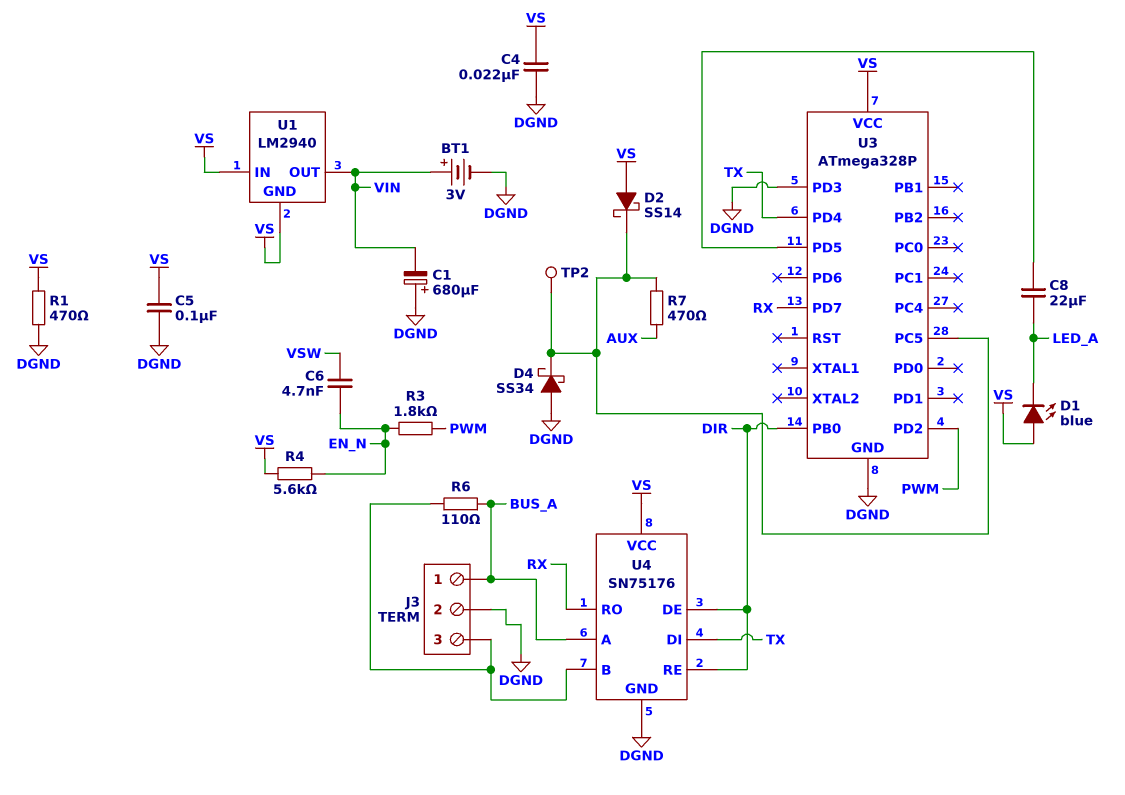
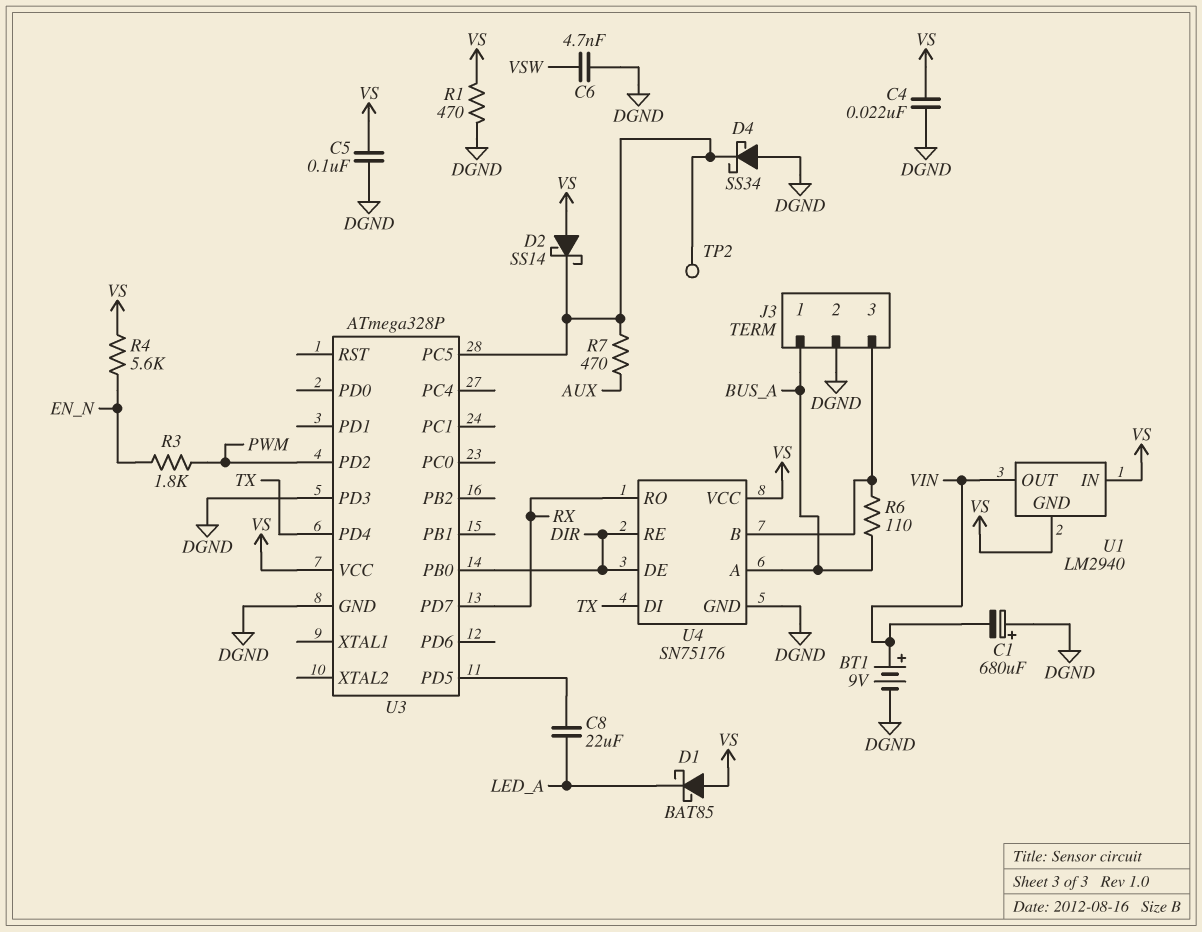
BT1: 3V (plus VIN, minus DGND) -> 9V (plus VIN, minus DGND)
C6: 4.7nF (EN_N, VSW) -> 4.7nF (DGND, VSW)
D1: LED blue (A VS, K LED_A) -> schottky BAT85 (A VS, K LED_A)

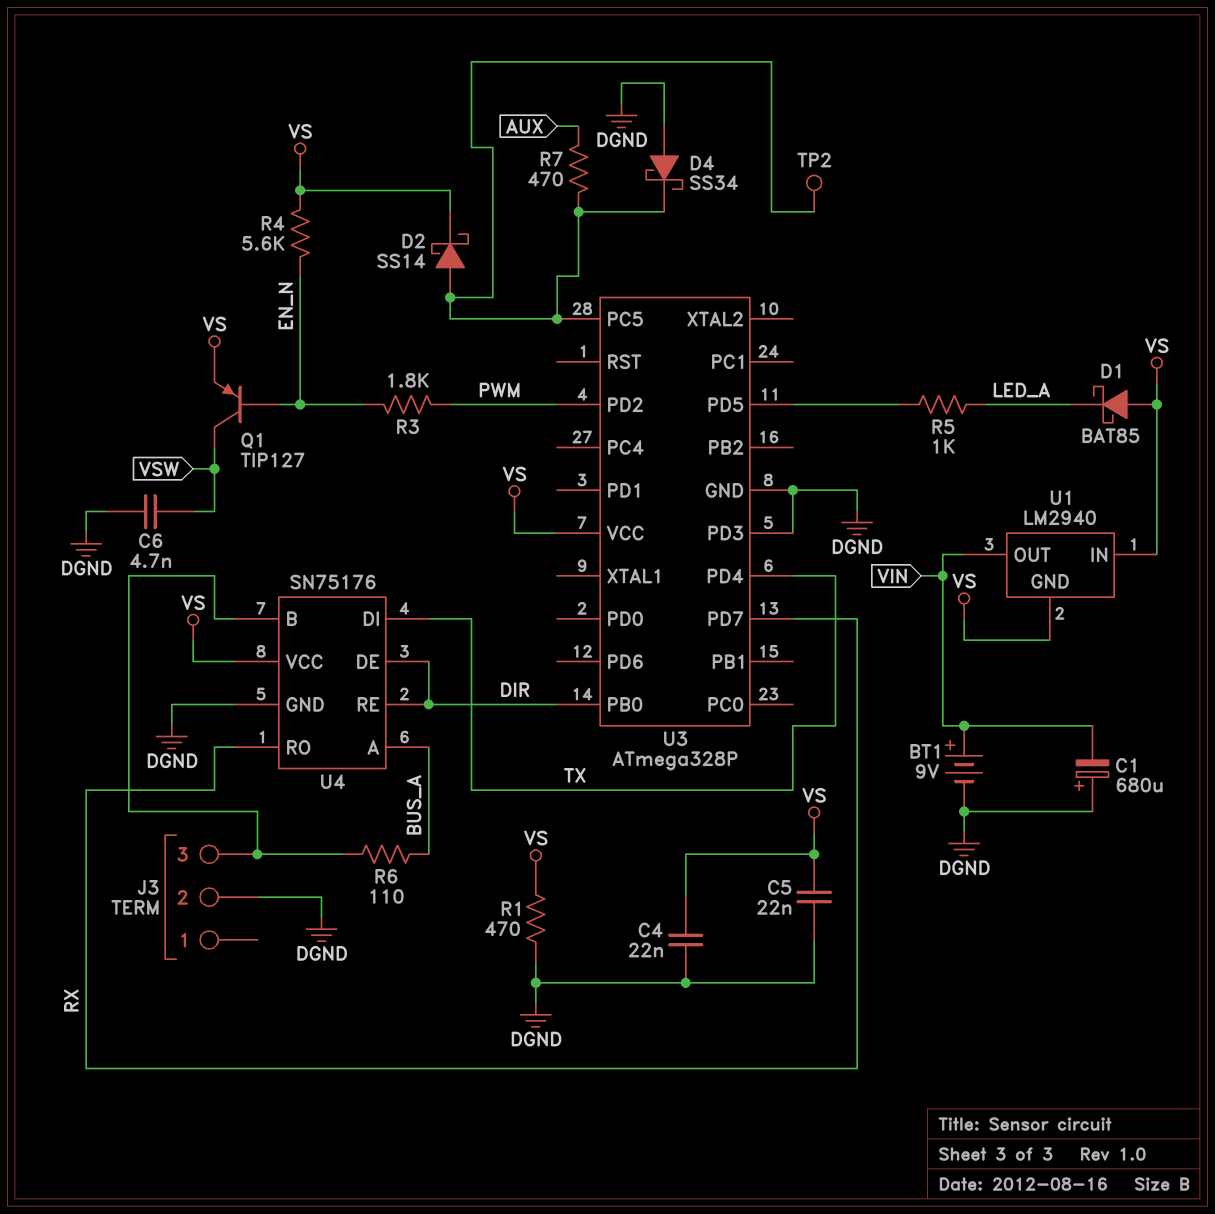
C5: 100nF (DGND, VS) -> 22nF (DGND, VS)
C8: 22uF (LED_A, U3/PD5) -> none
D2: schottky SS14 (A VS, K U3/PC5) -> schottky SS14 (A U3/PC5, K VS)
J3 pin 1: BUS_A -> none
Q1: none -> PNP TIP127 (B EN_N, C VSW, E VS)
R5: none -> 1k (LED_A, U3/PD5)

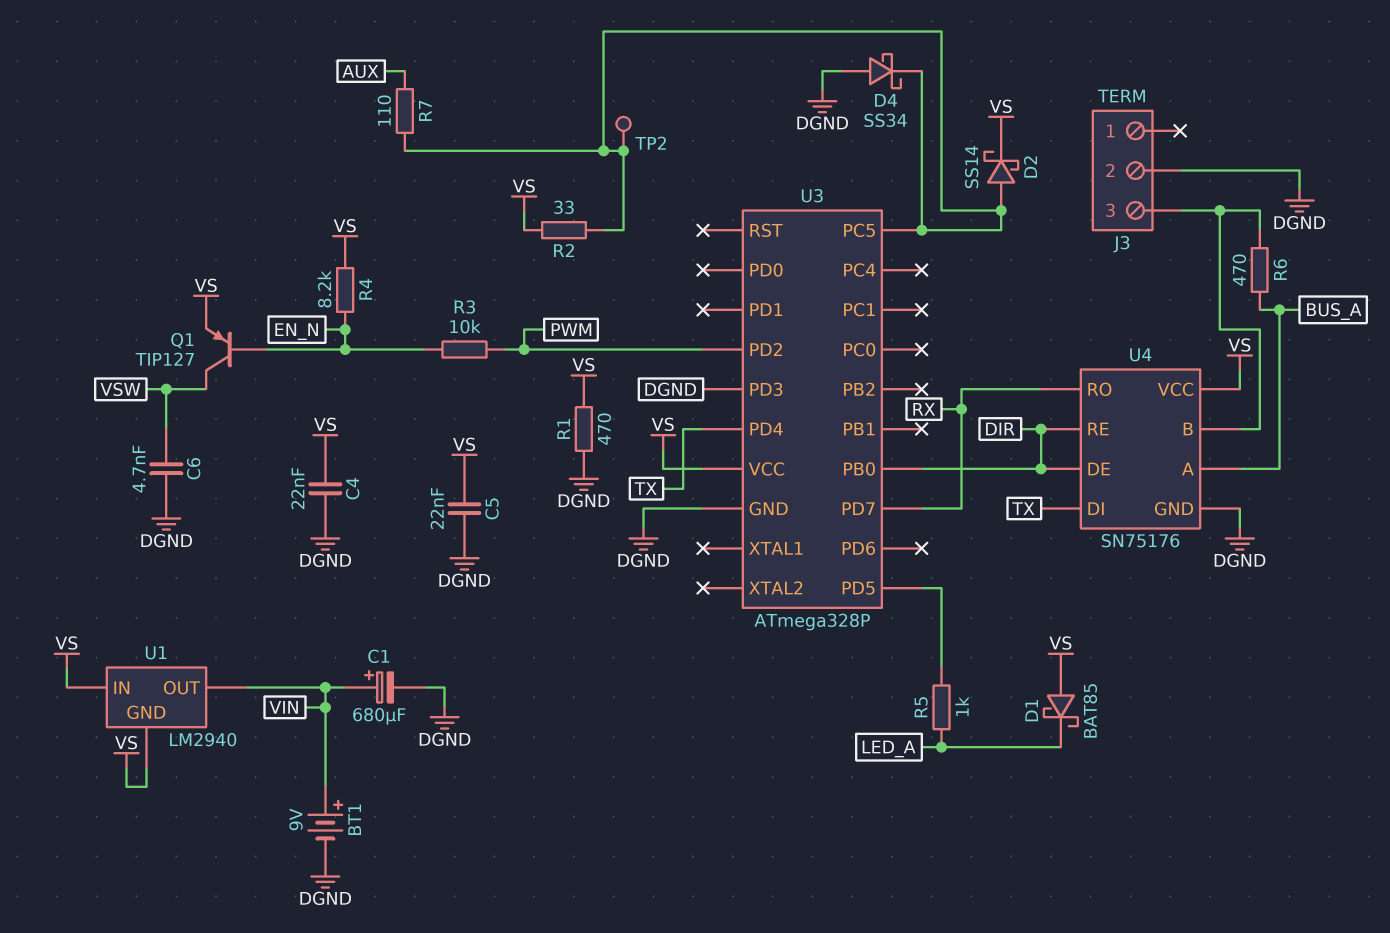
C1: 680uF (plus DGND, minus VIN) -> 680uF (plus VIN, minus DGND)
R2: none -> 33 (U3/PC5, VS)
R3: 1.8k (EN_N, PWM) -> 10k (EN_N, PWM)
R4: 5.6k (EN_N, VS) -> 8.2k (EN_N, VS)
R6: 110 (BUS_A, J3/3) -> 470 (BUS_A, J3/3)
R7: 470 (AUX, U3/PC5) -> 110 (AUX, U3/PC5)

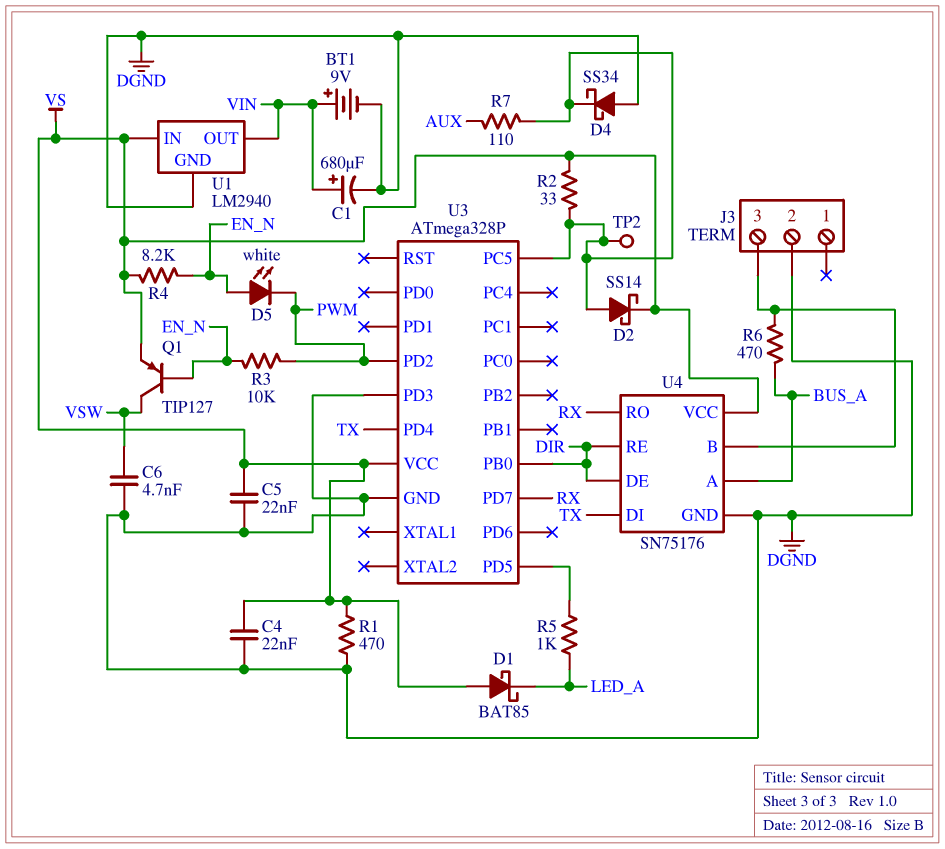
D5: none -> LED white (A EN_N, K PWM)
U1 pin GND: VS -> DGND

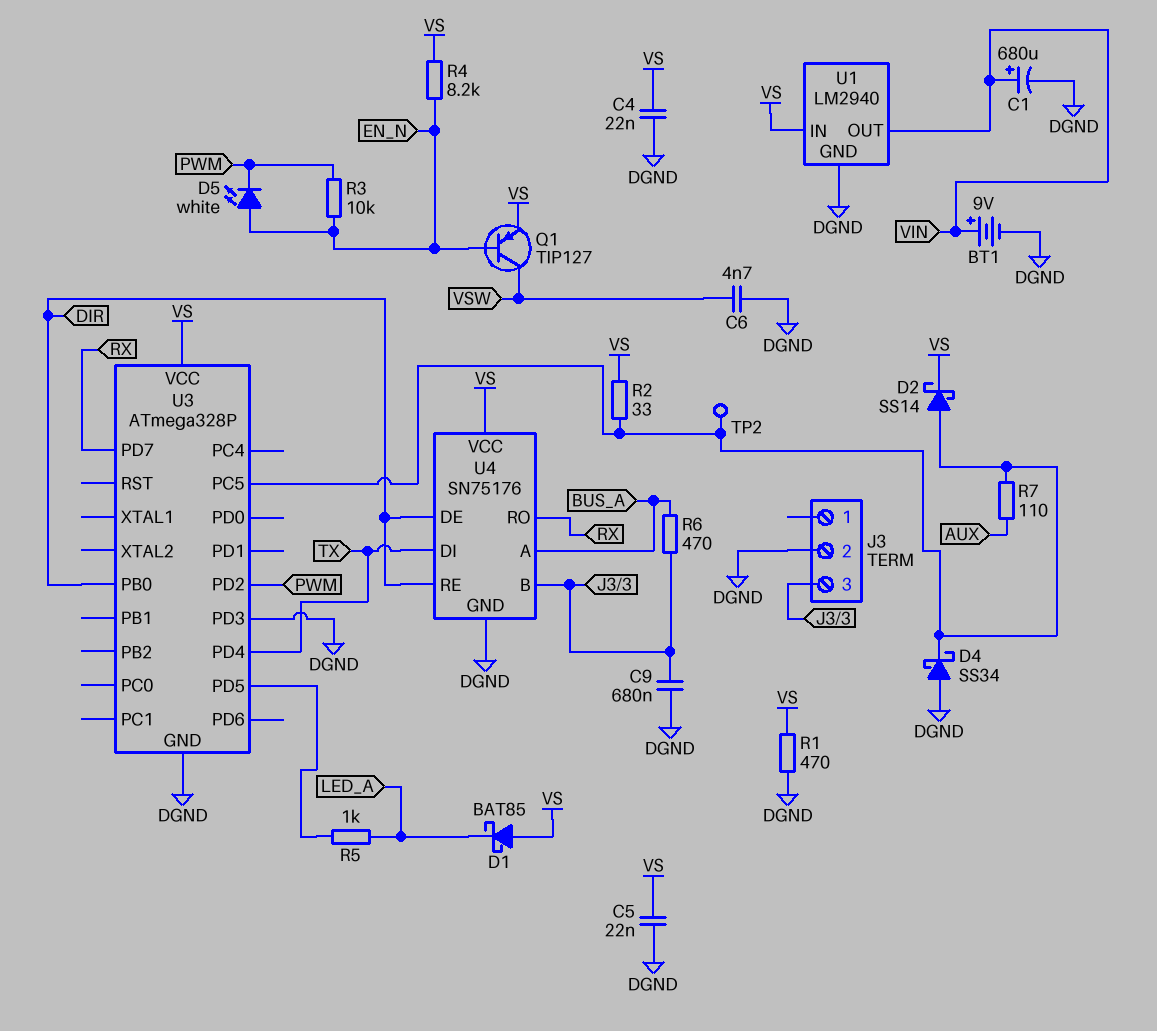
C9: none -> 680nF (DGND, J3/3)

